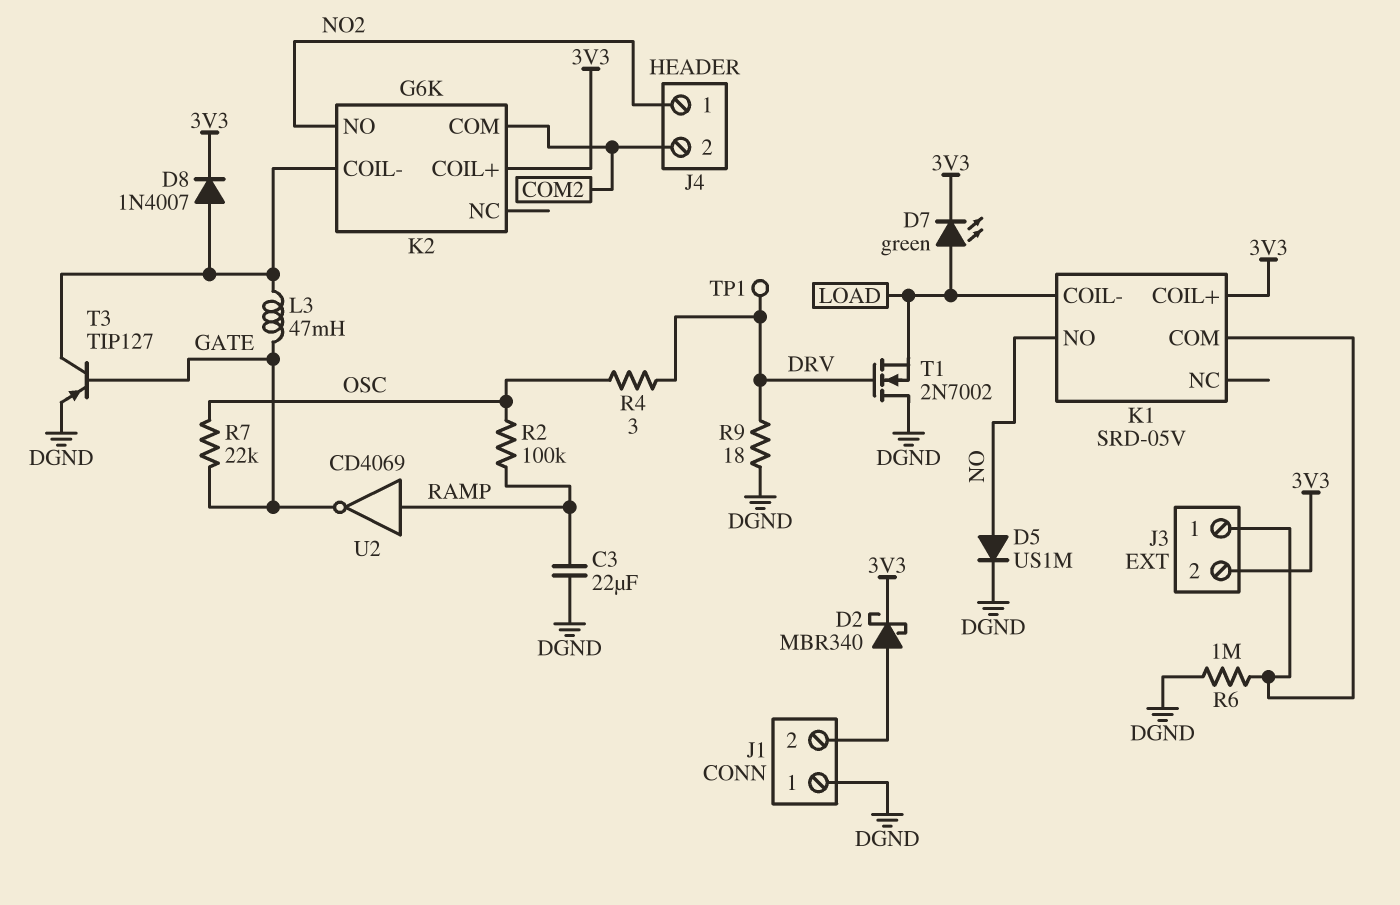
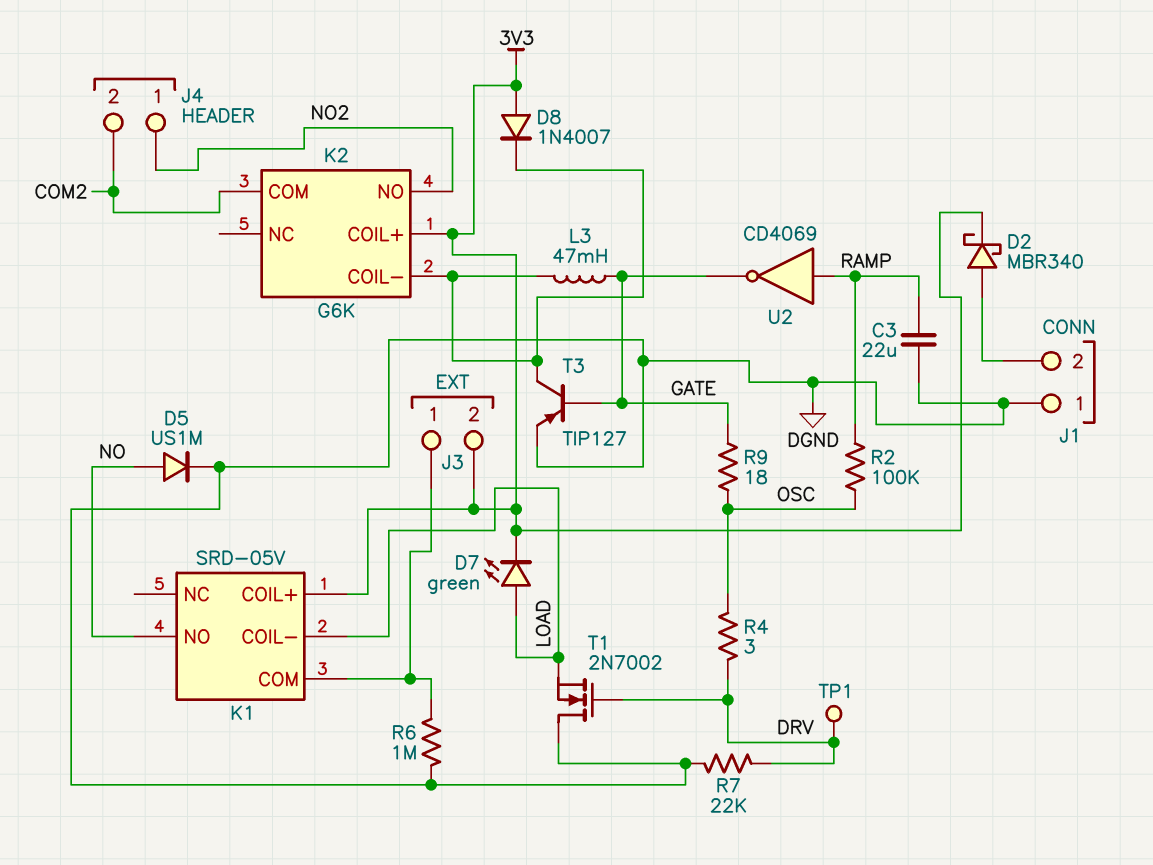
D8: diode 1N4007 (A K2/COIL-, K 3V3) -> diode 1N4007 (A 3V3, K K2/COIL-)
R7: 22k (GATE, OSC) -> 22k (DGND, DRV)
R9: 18 (DGND, DRV) -> 18 (GATE, OSC)

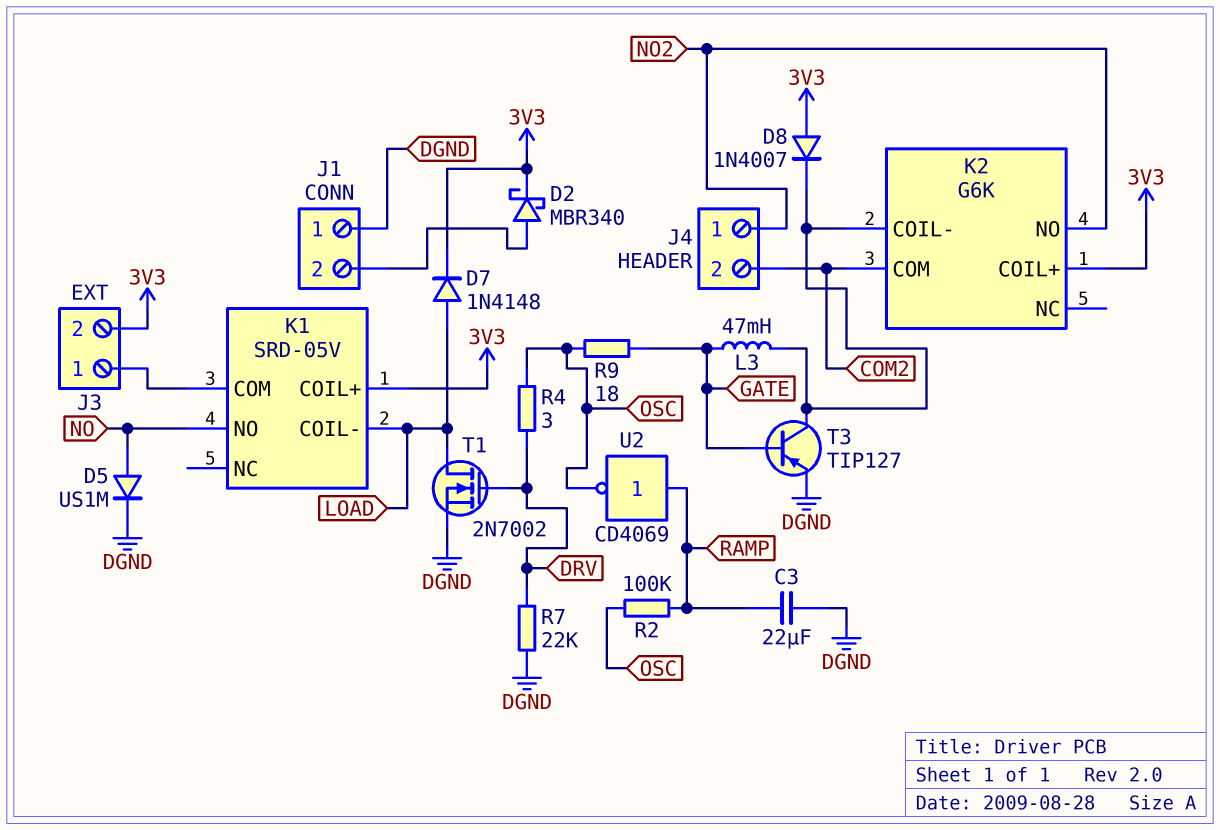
D7: LED green (A LOAD, K 3V3) -> diode 1N4148 (A LOAD, K 3V3)
R6: 1M (DGND, J3/1) -> none
T1: NMOS 2N7002 (G DRV, D DGND, S LOAD) -> NMOS 2N7002 (G DRV, D LOAD, S DGND)
TP1: test point (DRV) -> none
U2: NOT CD4069 (in RAMP, out GATE) -> NOT CD4069 (in RAMP, out OSC)

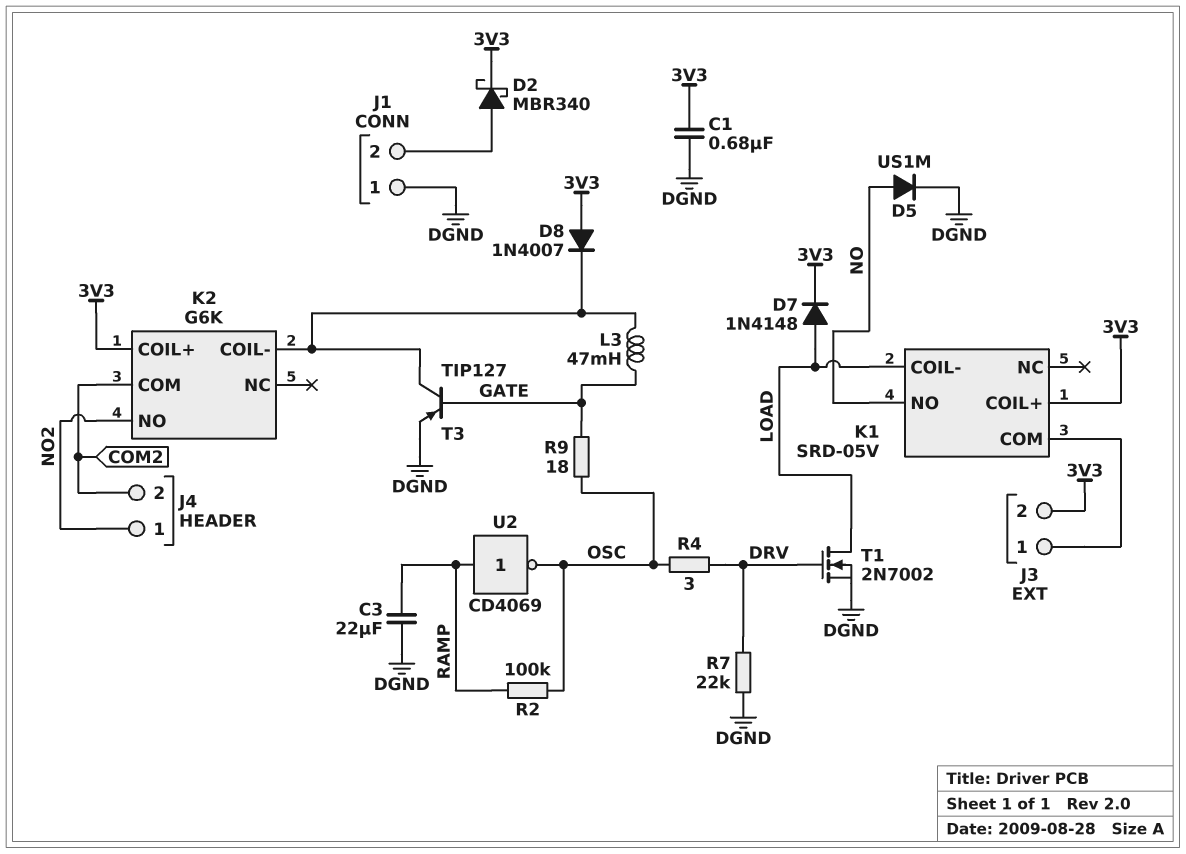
C1: none -> 680nF (3V3, DGND)

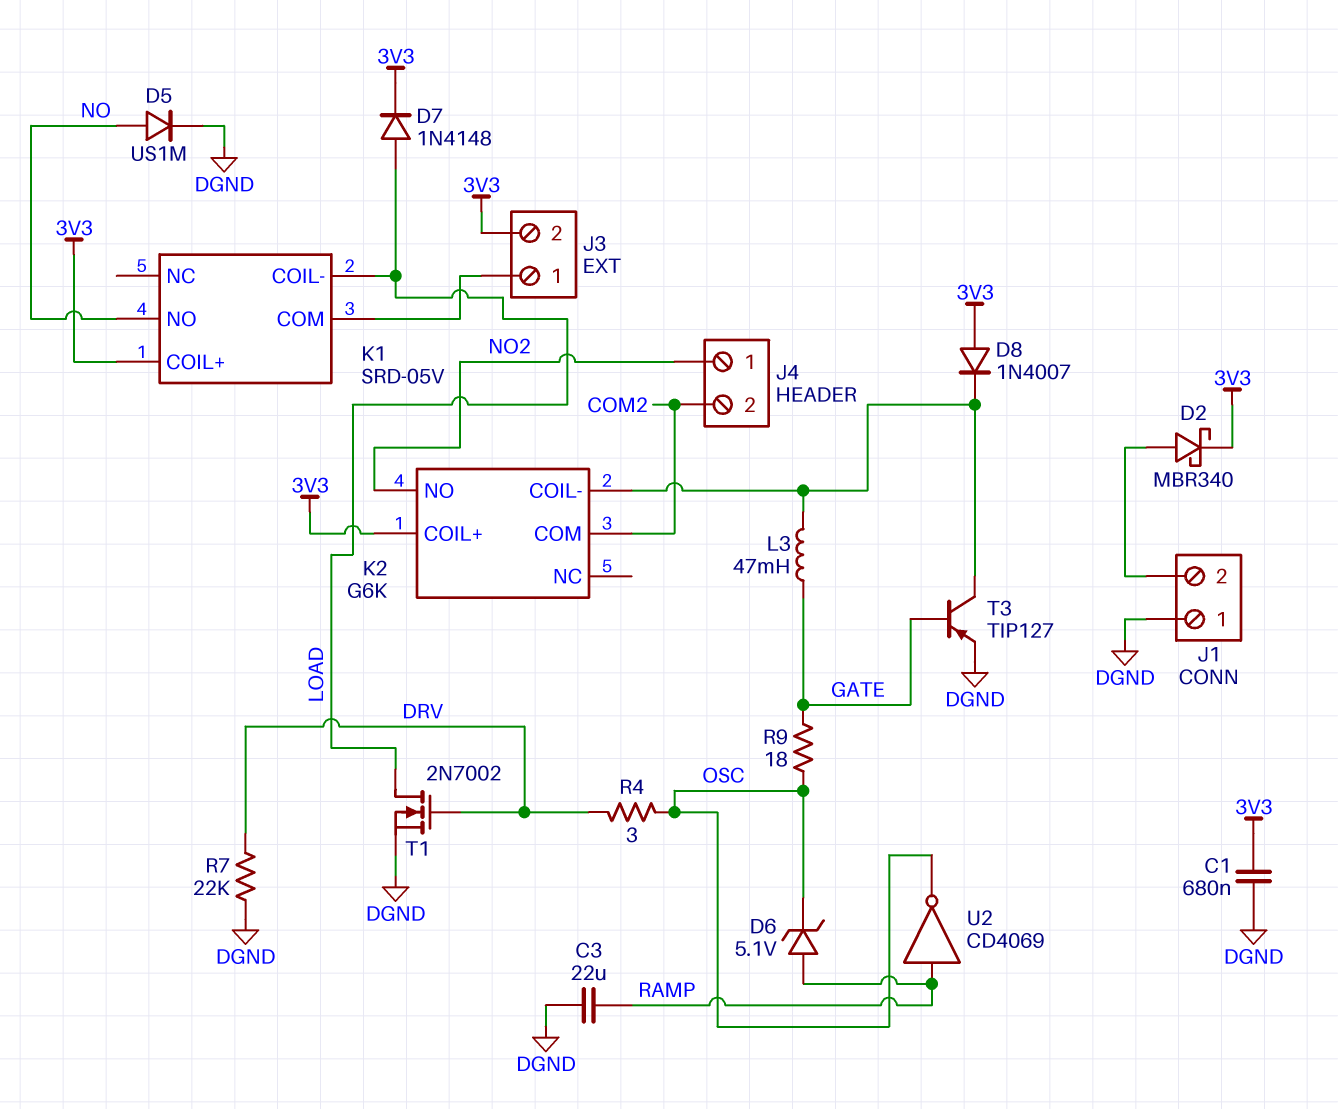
D6: none -> zener 5.1V (A RAMP, K OSC)
R2: 100k (OSC, RAMP) -> none

